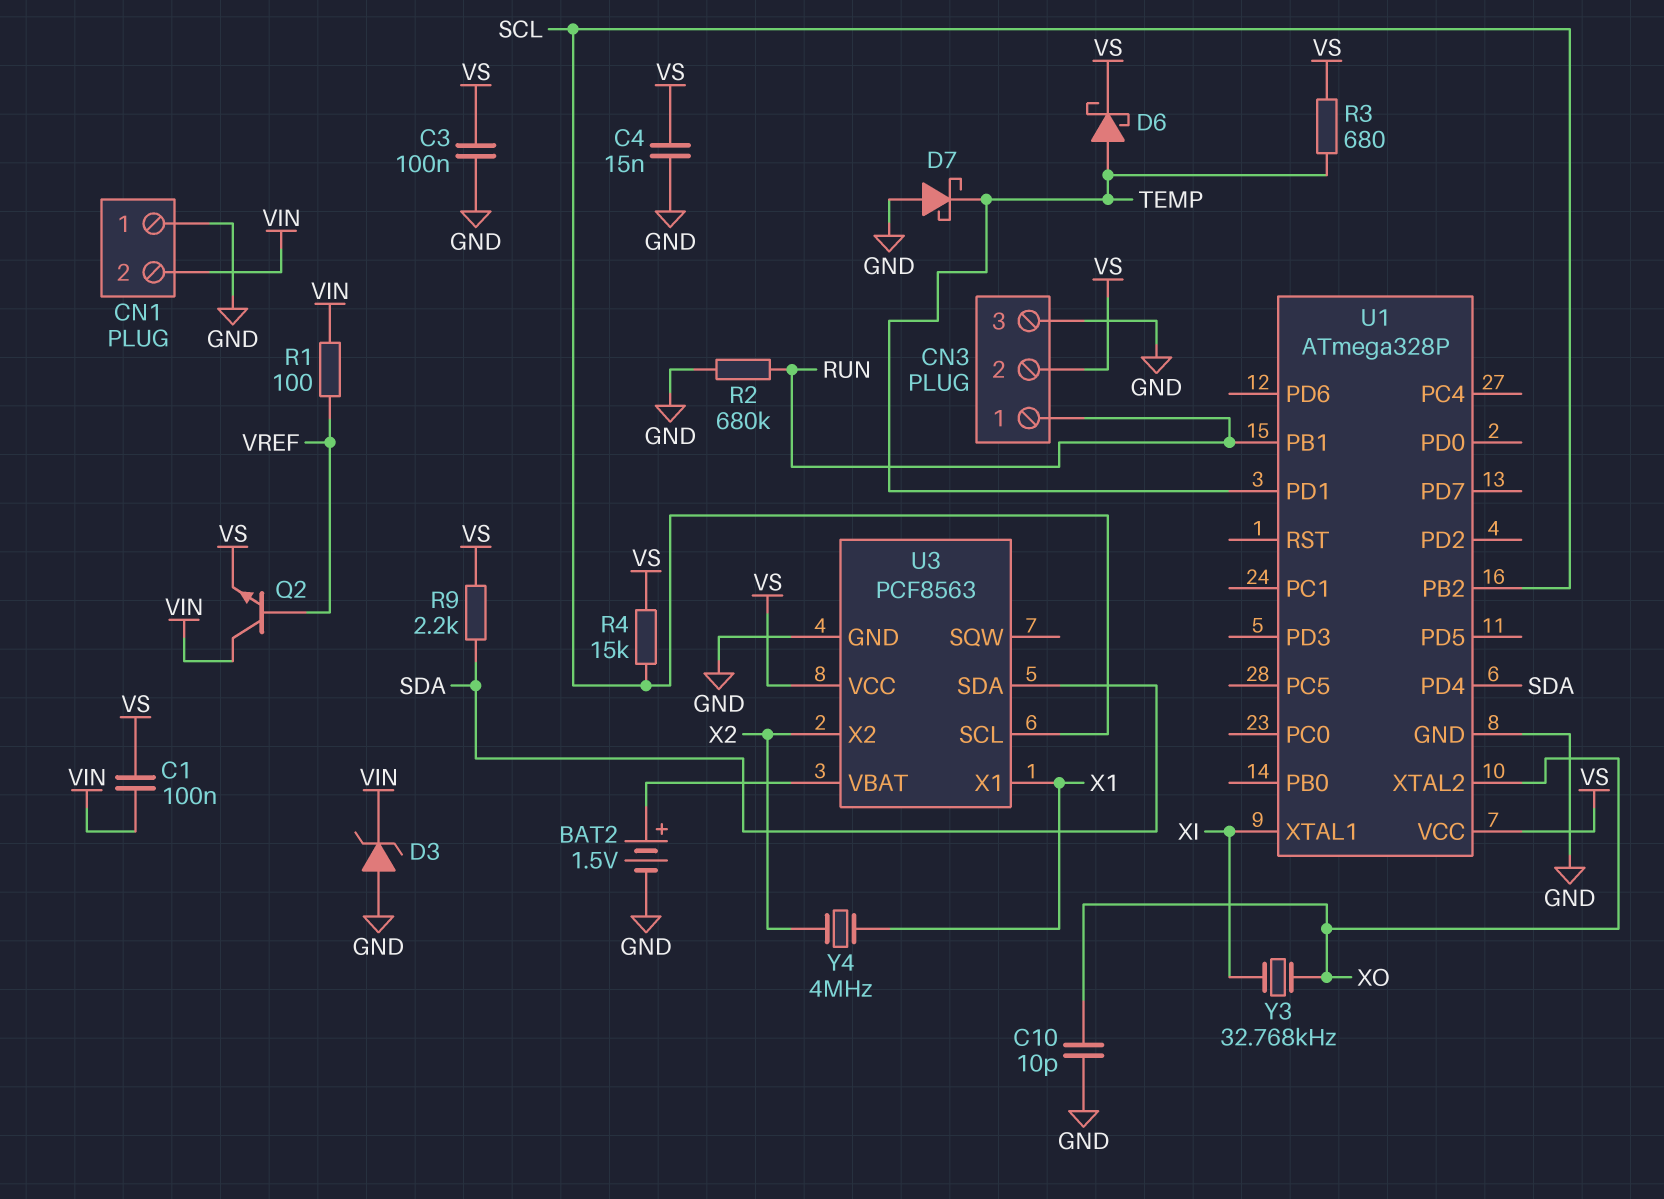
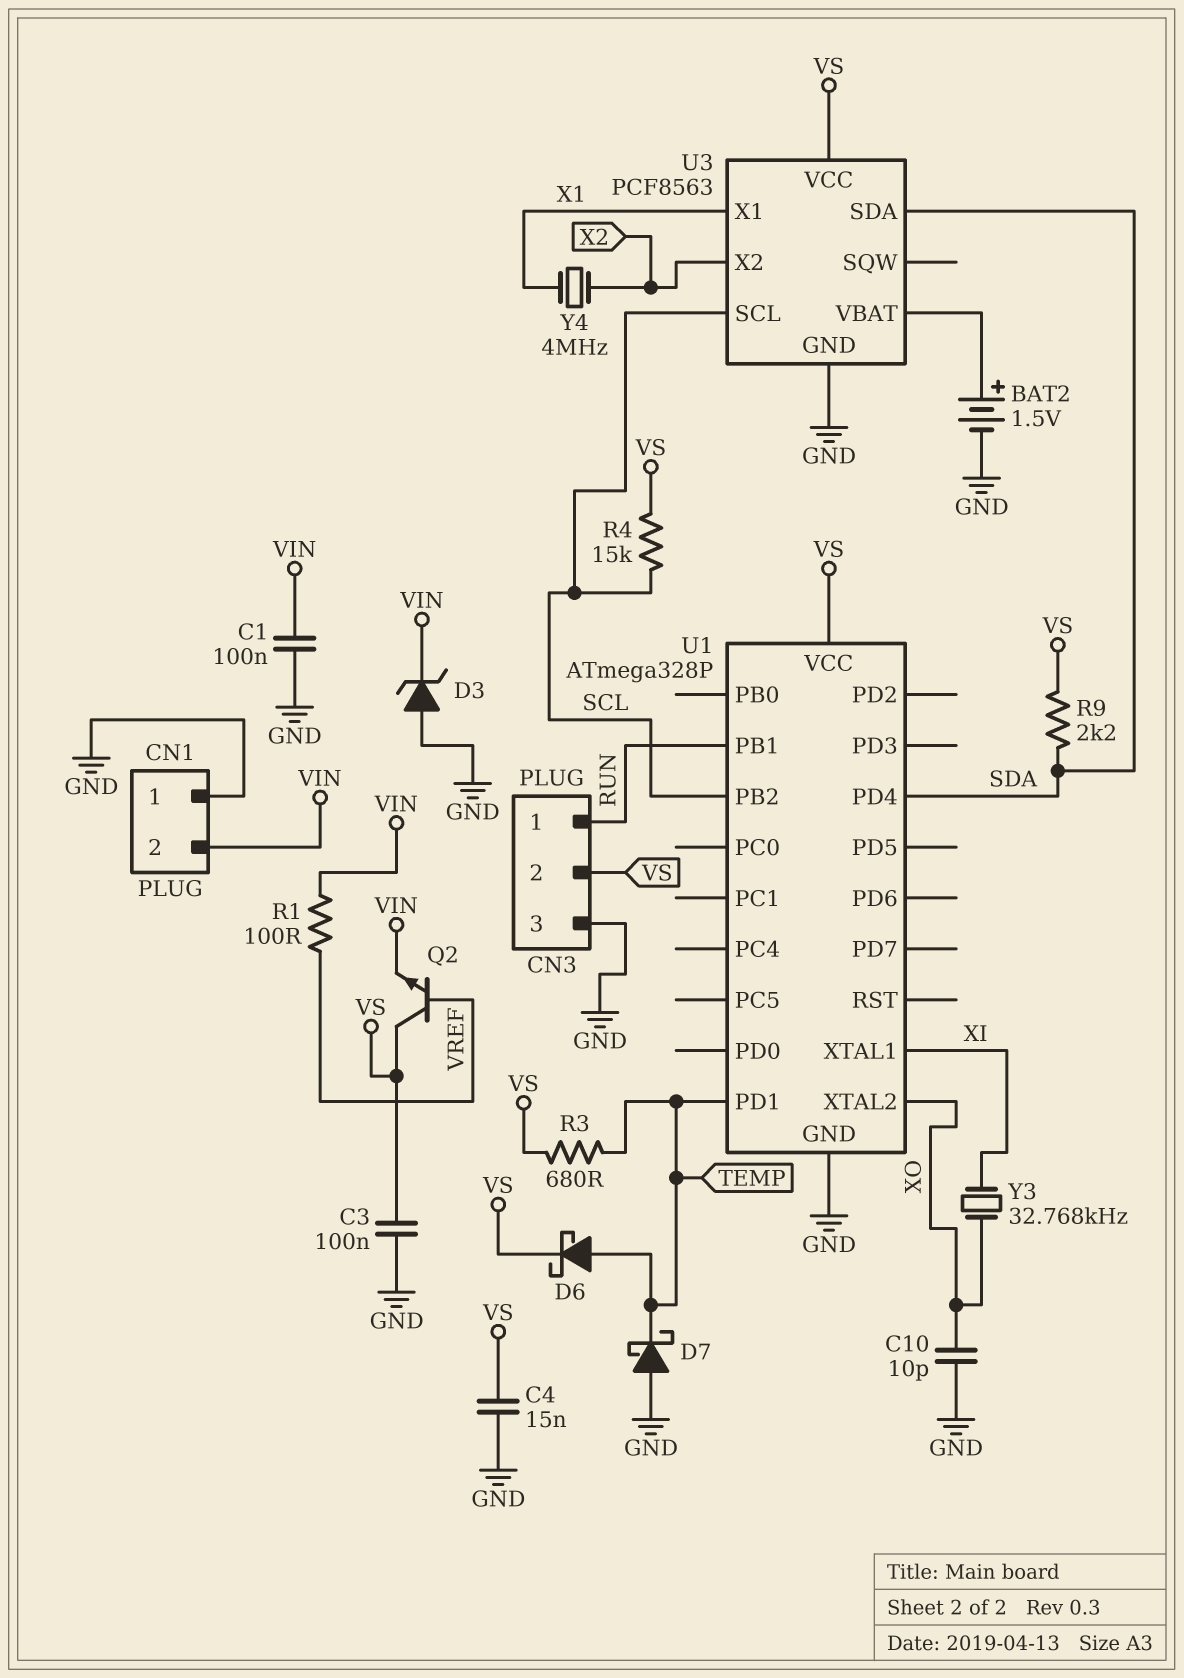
C1: 100nF (VIN, VS) -> 100nF (GND, VIN)
Q2: NPN (B VREF, C VIN, E VS) -> NPN (B VREF, C VS, E VIN)
R2: 680k (GND, RUN) -> none

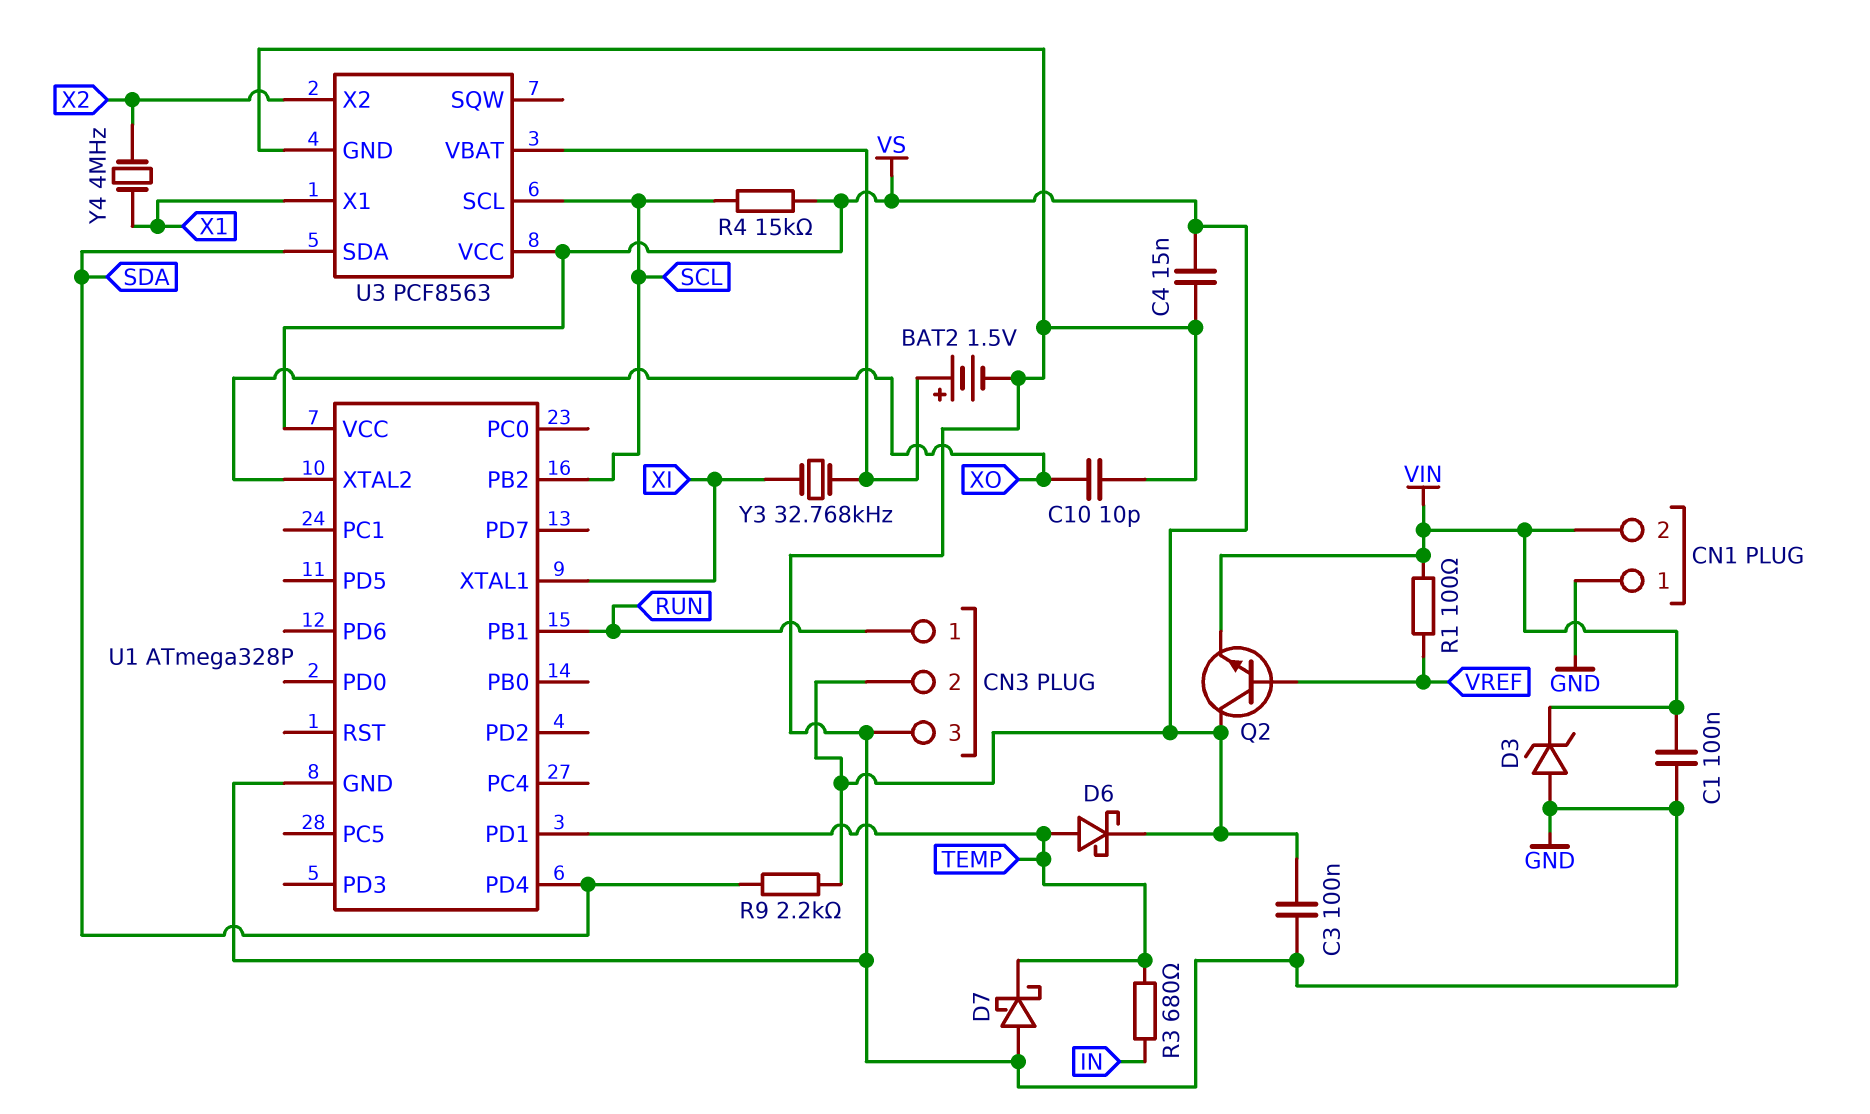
R3: 680 (TEMP, VS) -> 680 (IN, TEMP)
Y3: 32.768kHz (XI, XO) -> 32.768kHz (U3/VBAT, XI)

